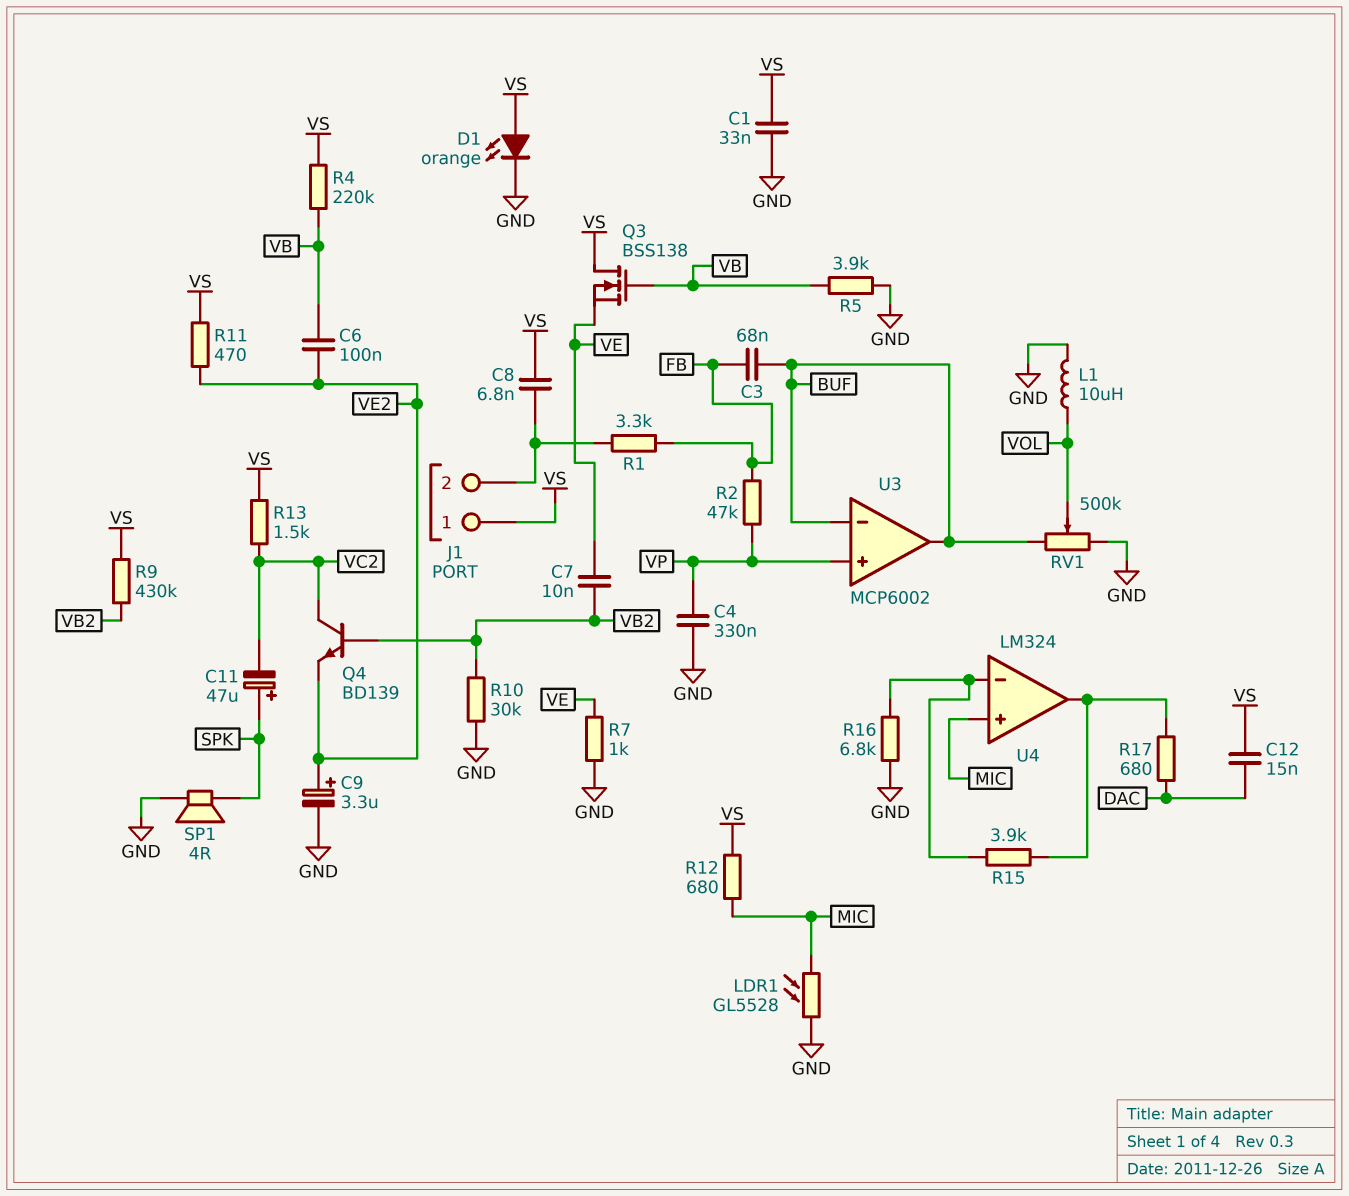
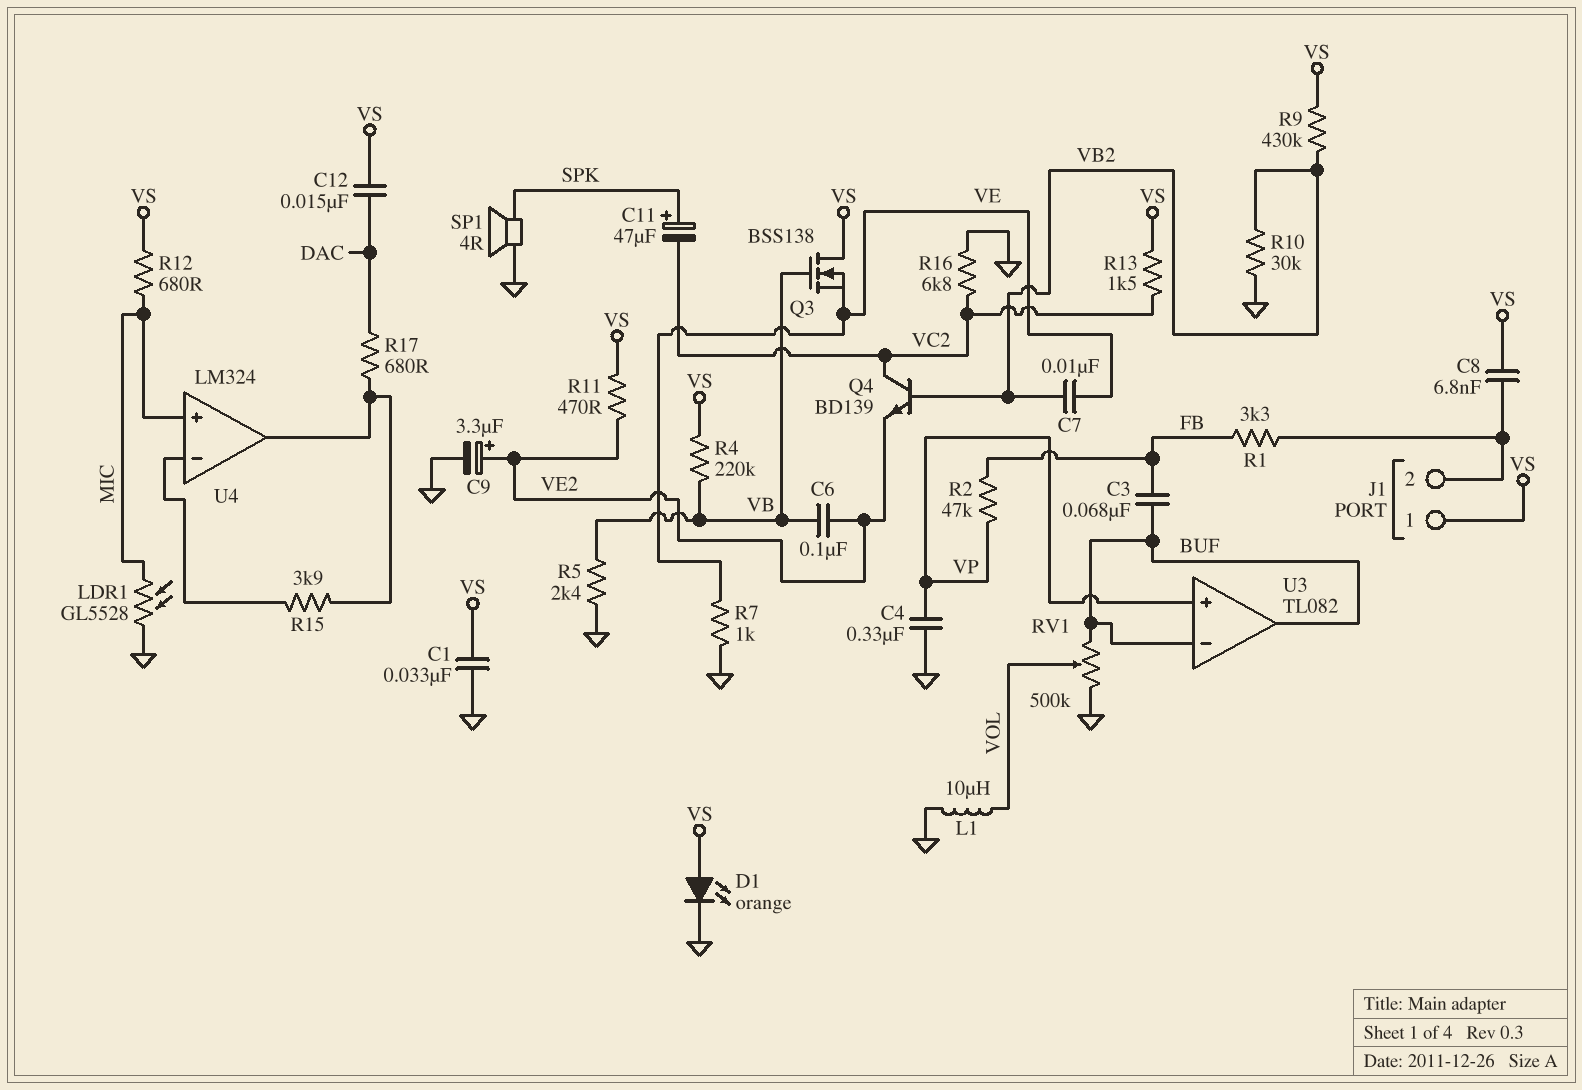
R5: 3.9k (GND, VB) -> 2.4k (GND, VB)
R16: 6.8k (GND, U4/in-) -> 6.8k (GND, VC2)
U3: MCP6002 -> TL082

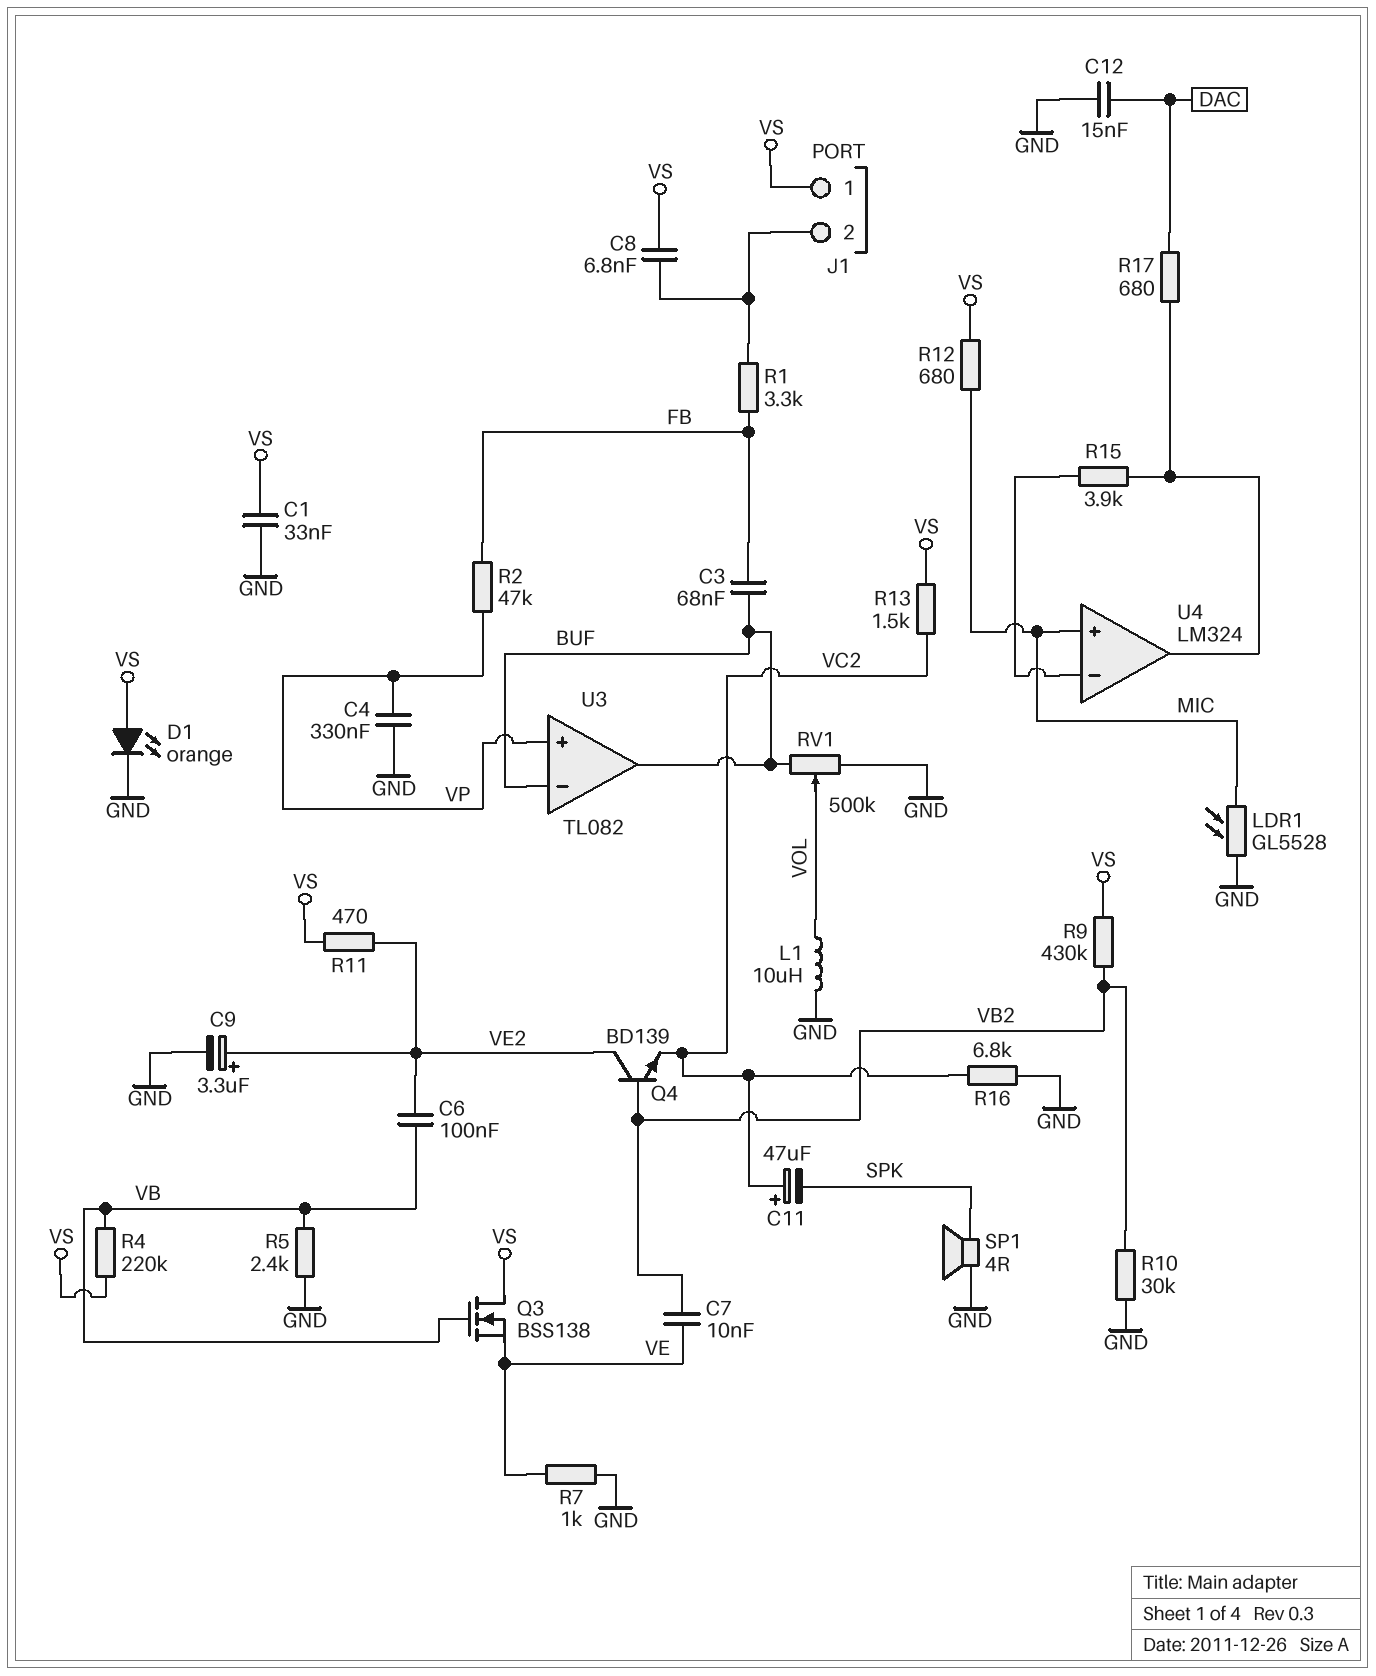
C11: 47uF (plus SPK, minus VC2) -> 47uF (plus VC2, minus SPK)
C12: 15nF (DAC, VS) -> 15nF (DAC, GND)
Q4: NPN BD139 (B VB2, C VC2, E VE2) -> NPN BD139 (B VB2, C VE2, E VC2)

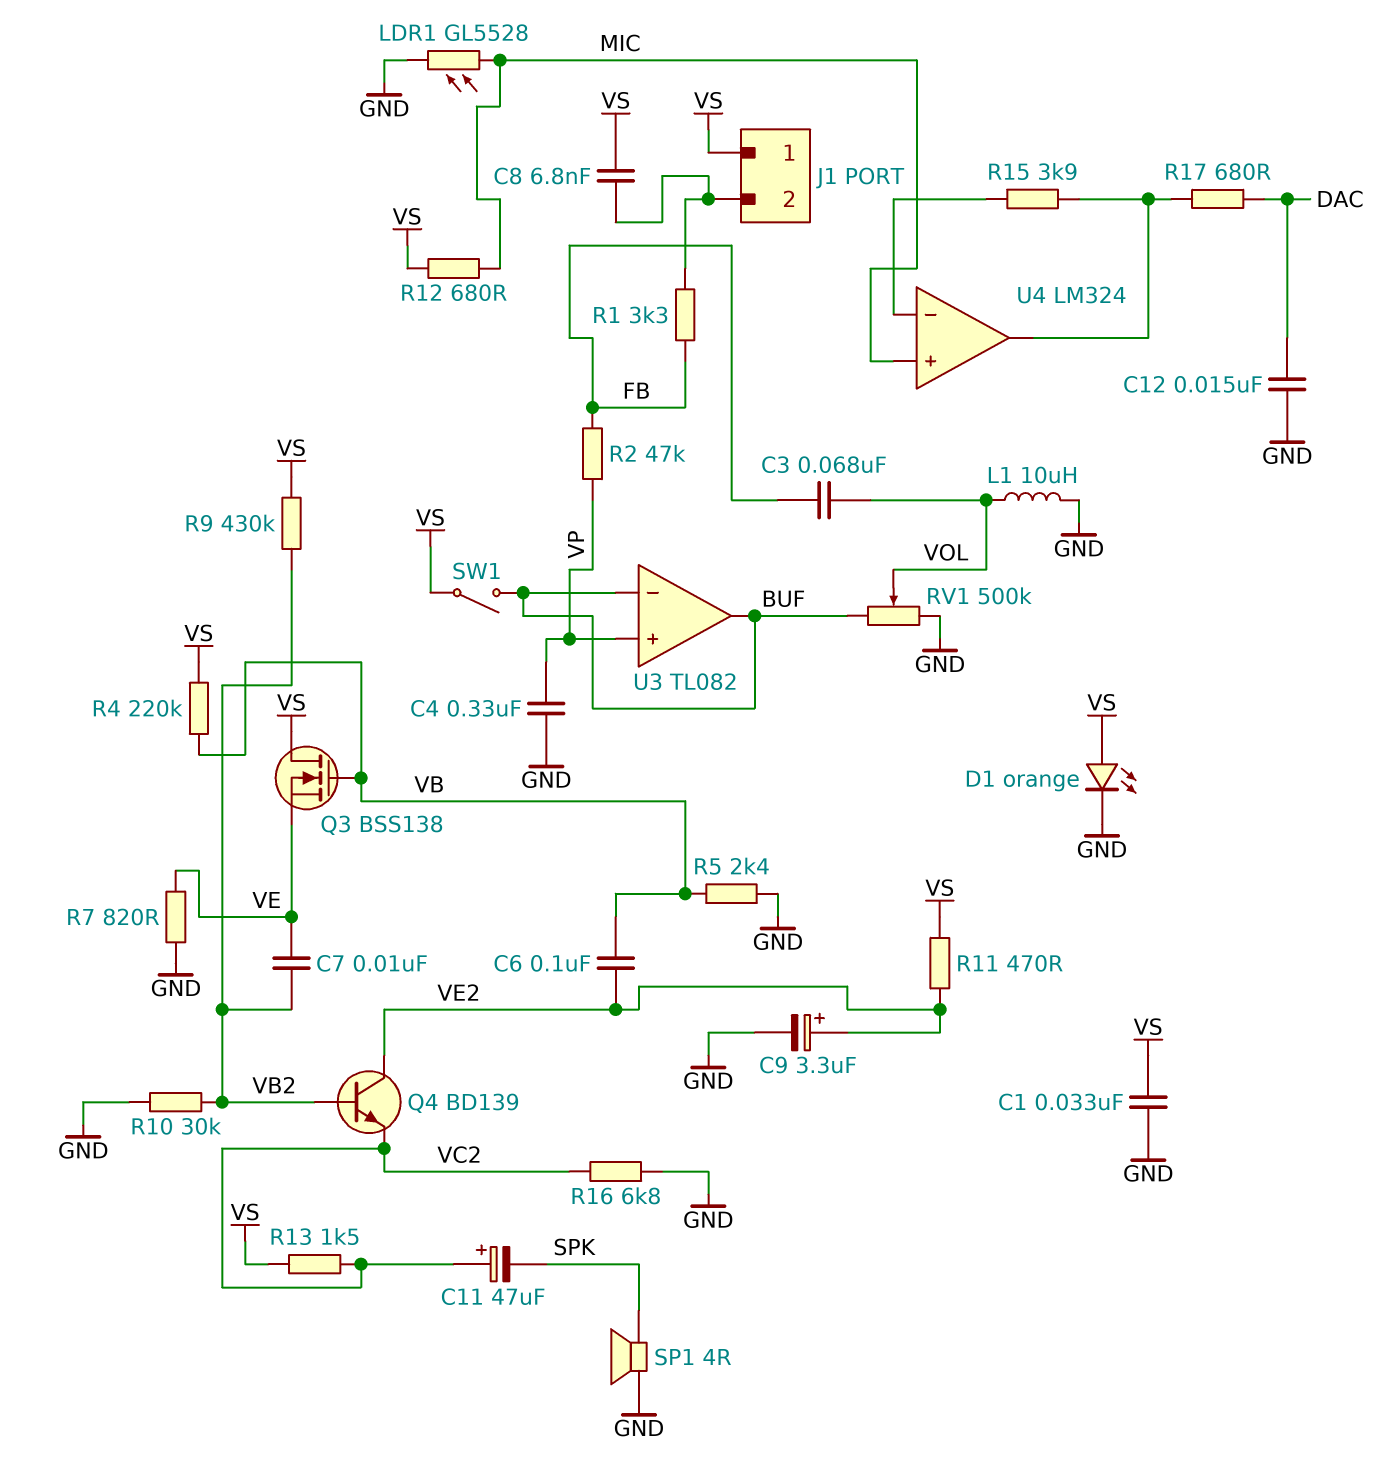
C3: 68nF (BUF, FB) -> 68nF (FB, VOL)
R7: 1k (GND, VE) -> 820 (GND, VE)
SW1: none -> switch (BUF, VS)

